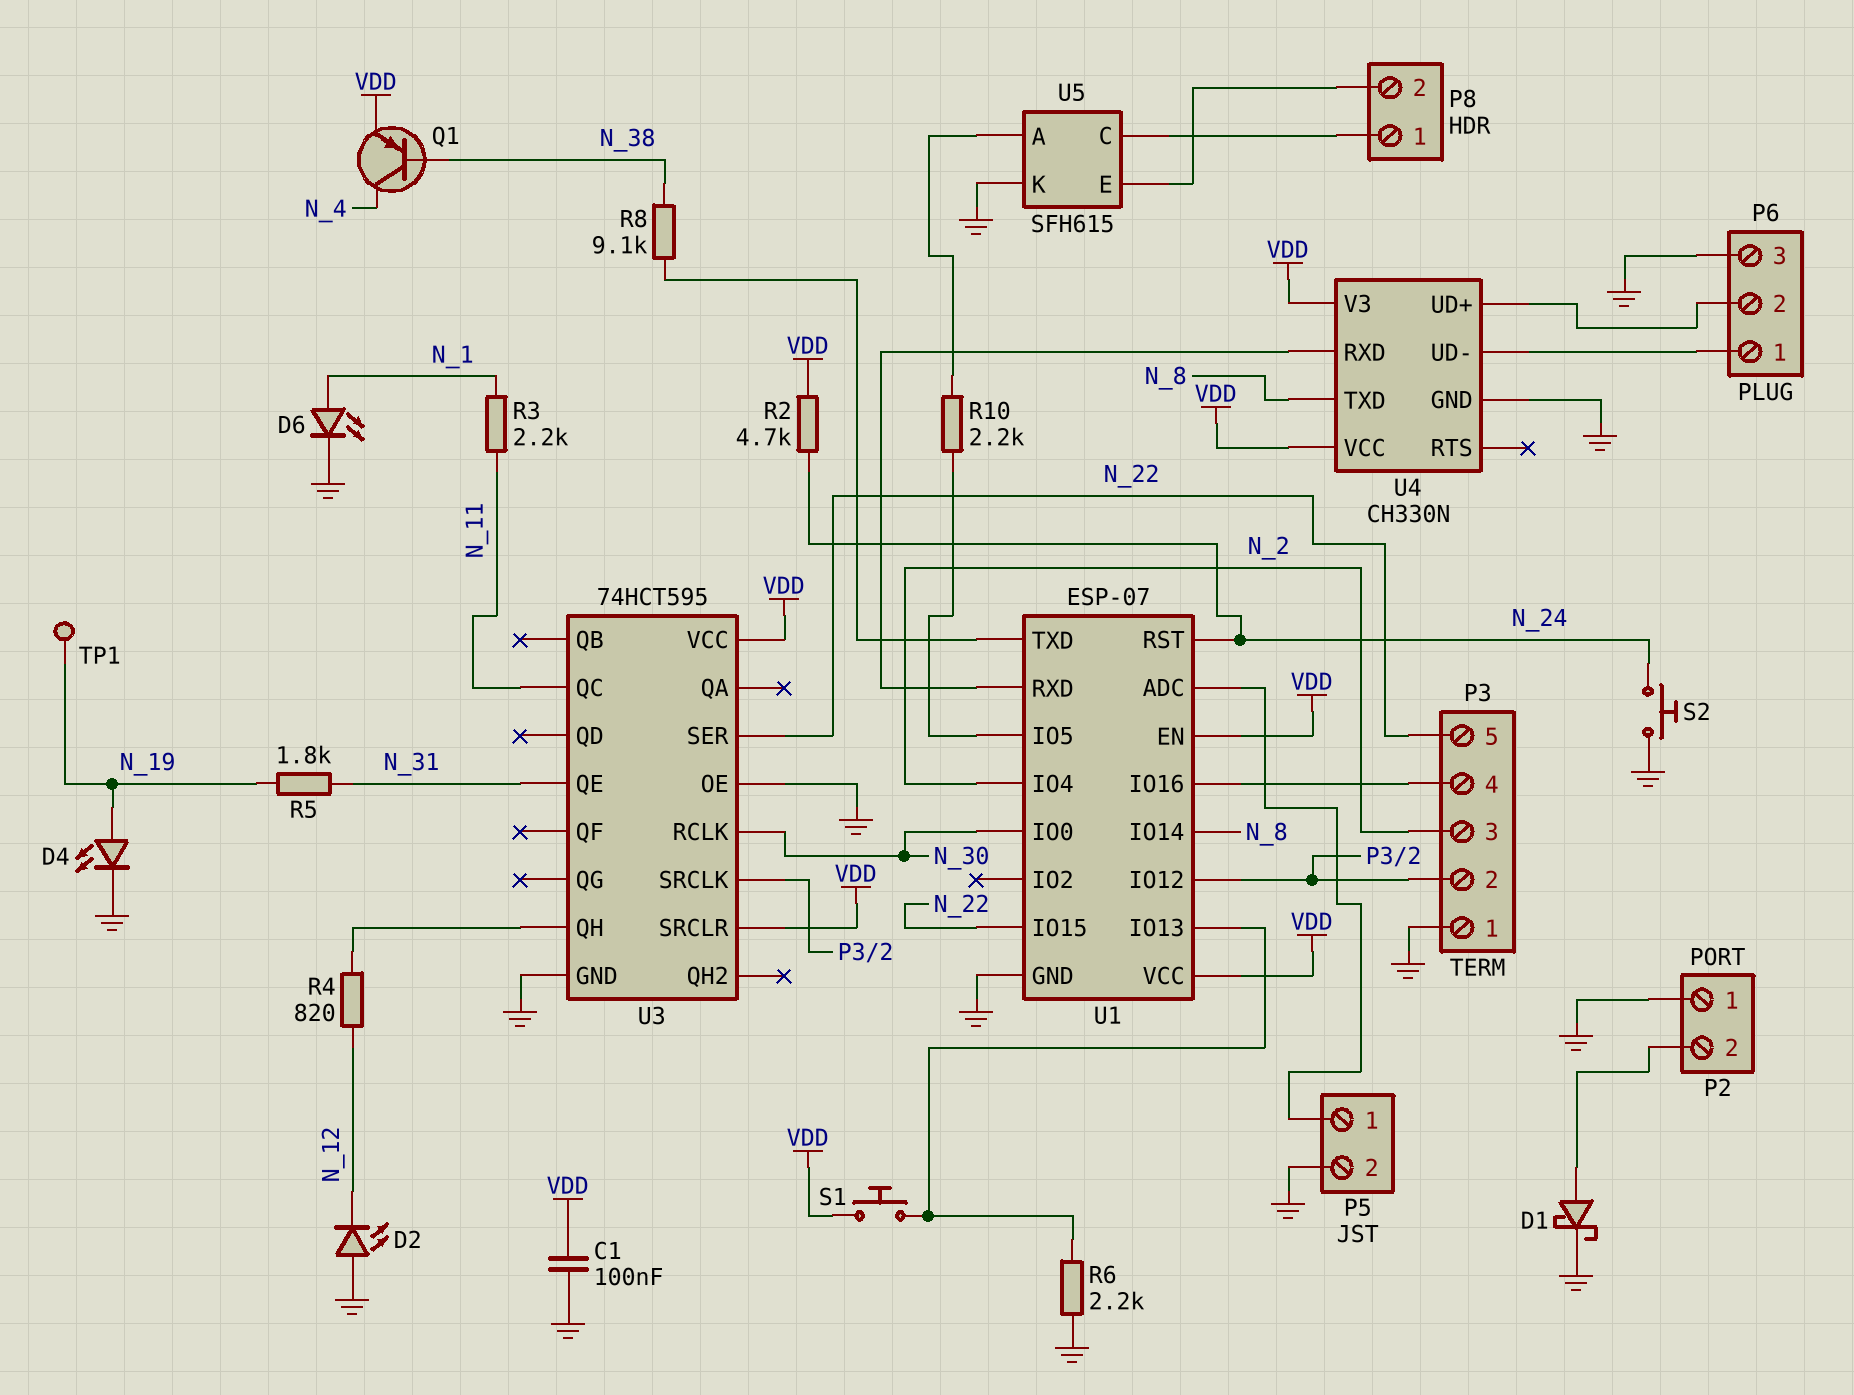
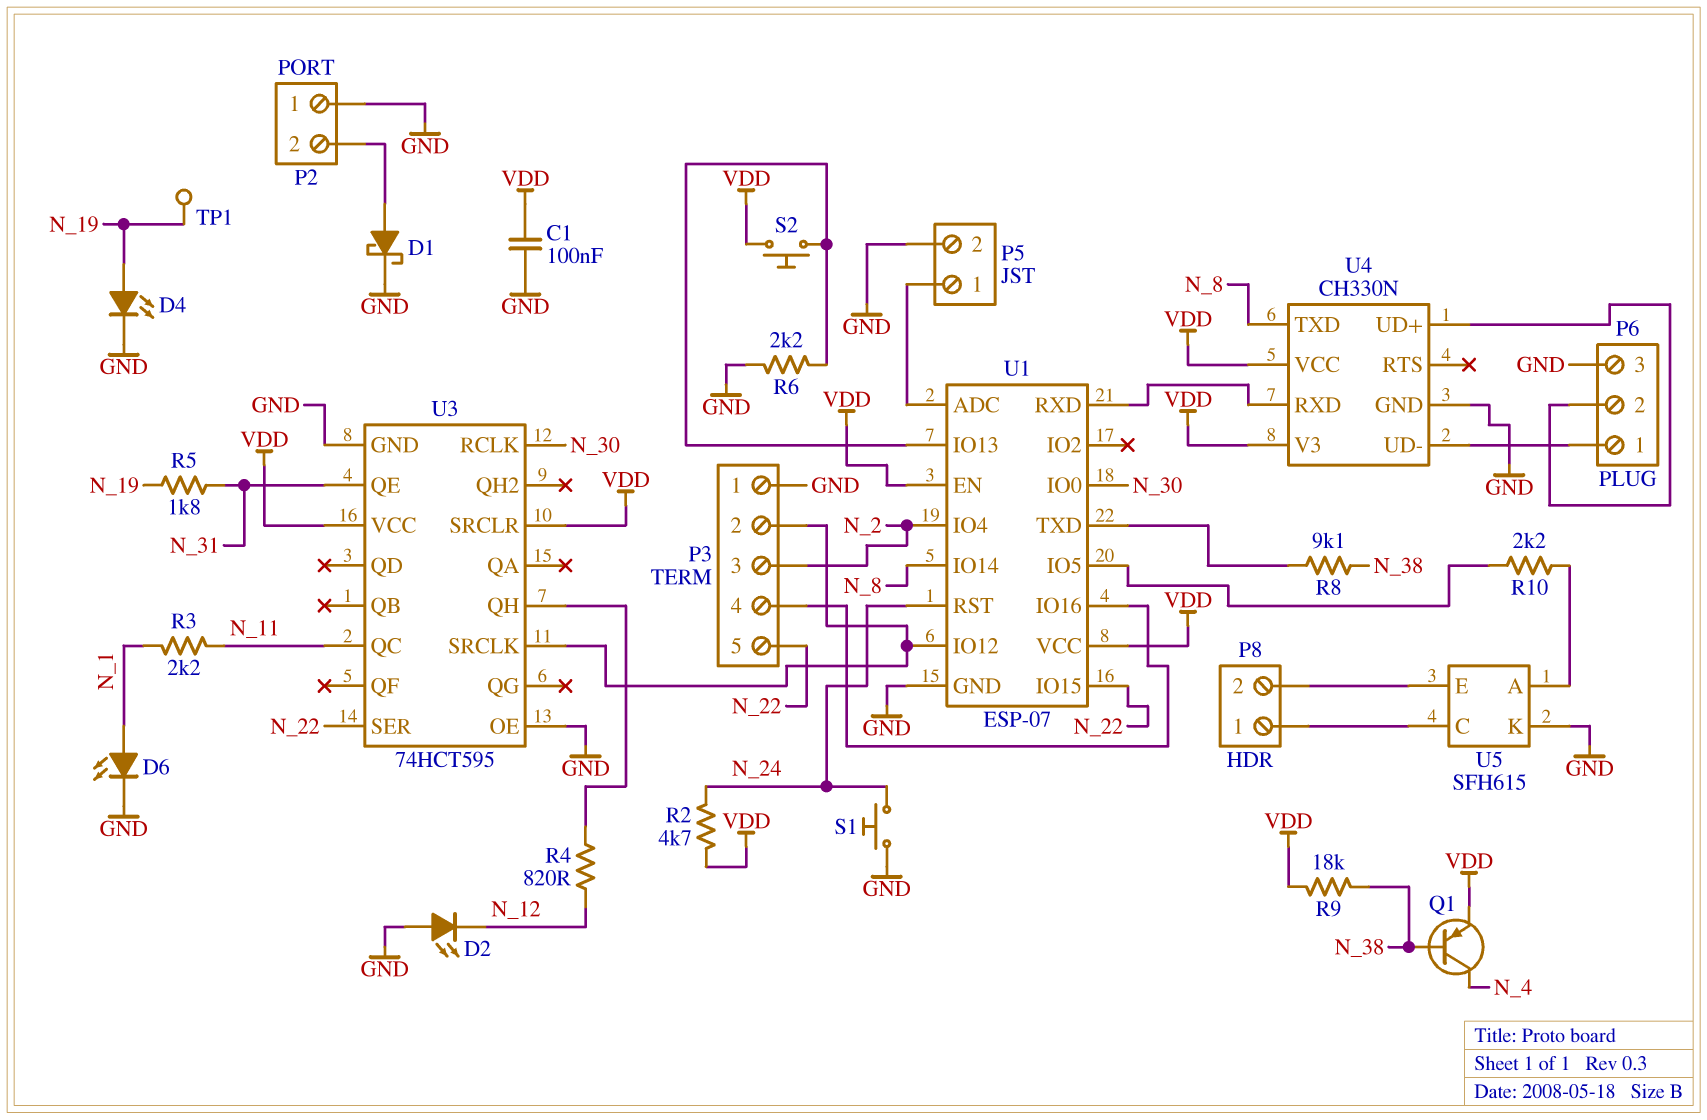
R9: none -> 18k (N_38, VDD)
S1: button (U1/IO13, VDD) -> button (GND, N_24)
S2: button (GND, N_24) -> button (U1/IO13, VDD)

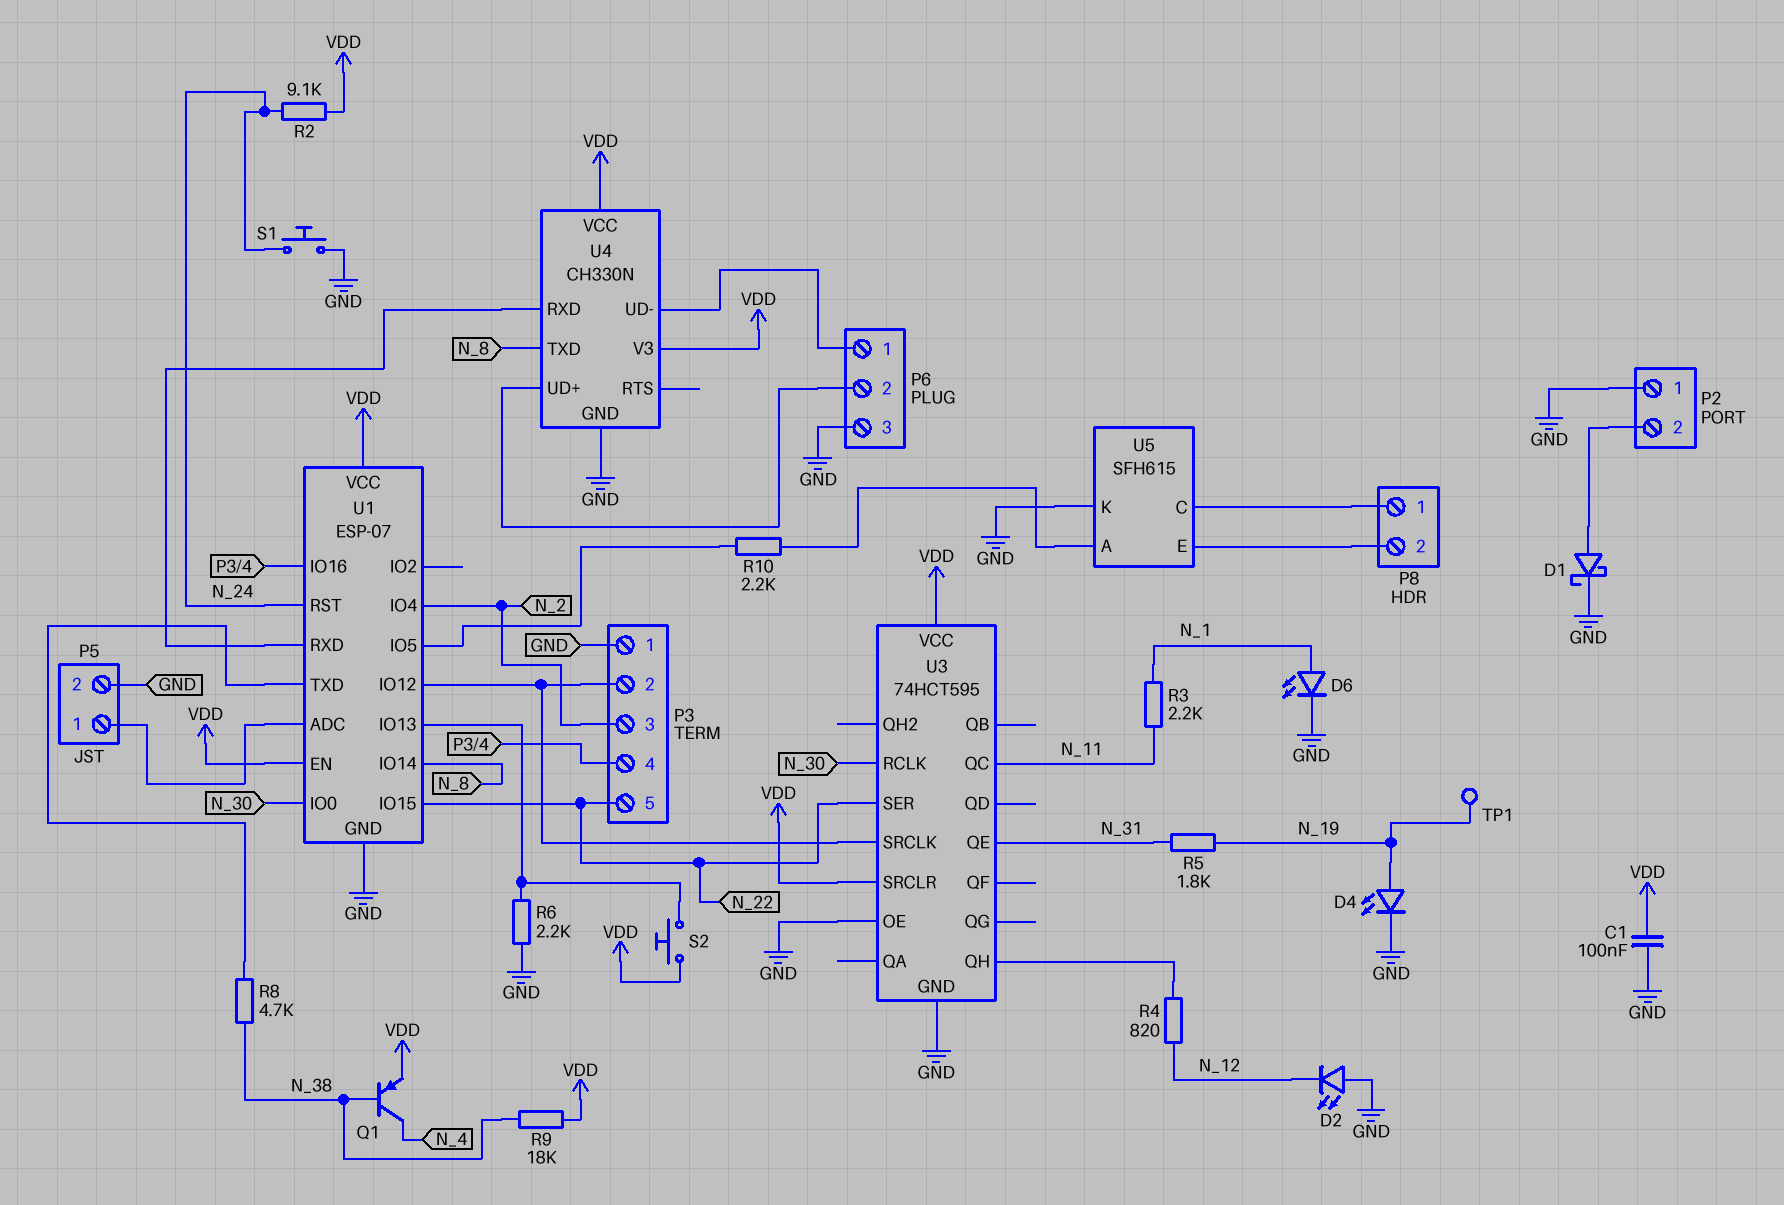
R2: 4.7k (N_24, VDD) -> 9.1k (N_24, VDD)
R8: 9.1k (N_38, U1/TXD) -> 4.7k (N_38, U1/TXD)

